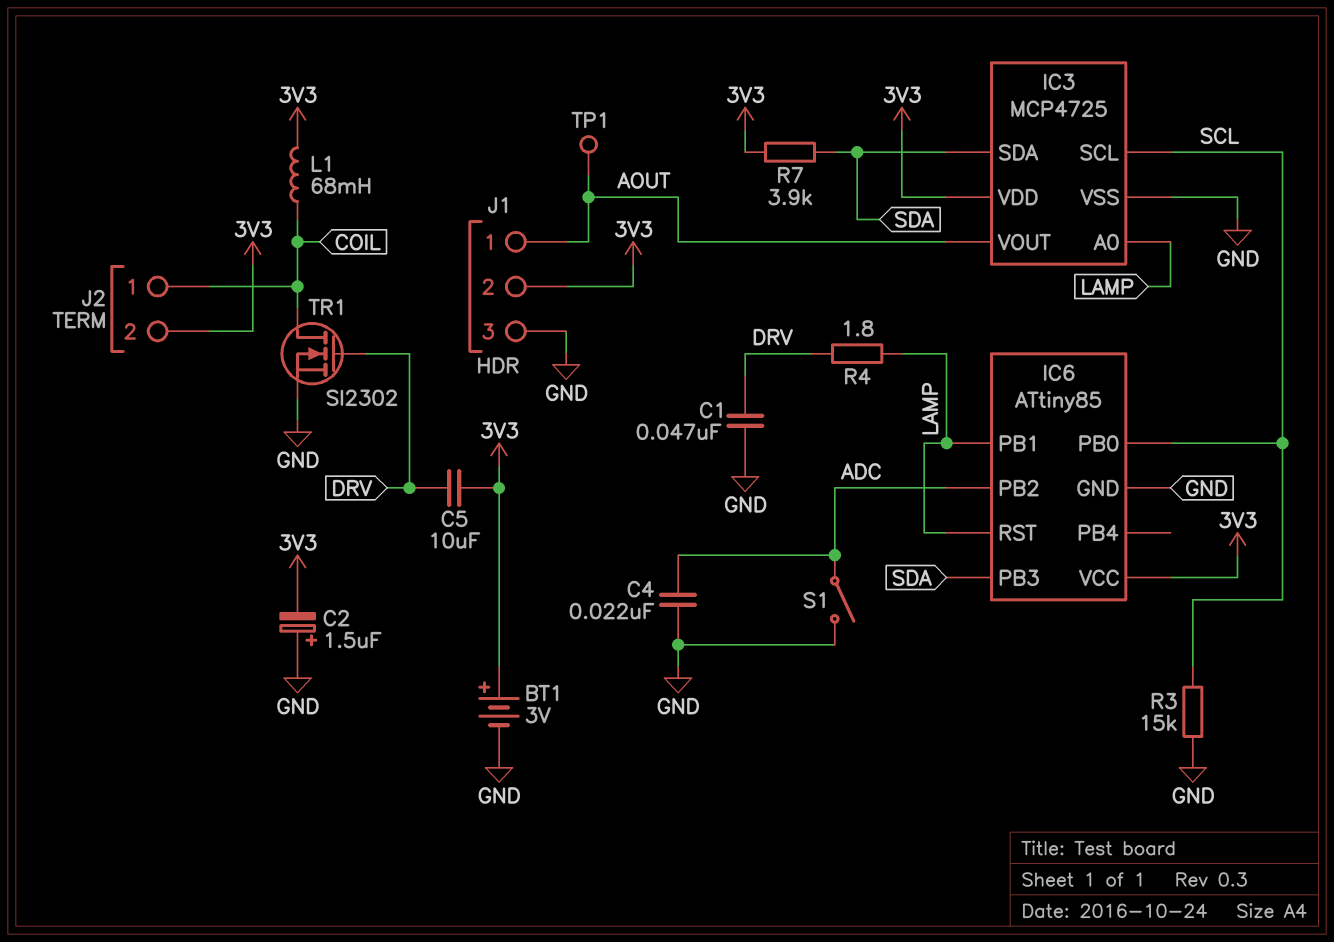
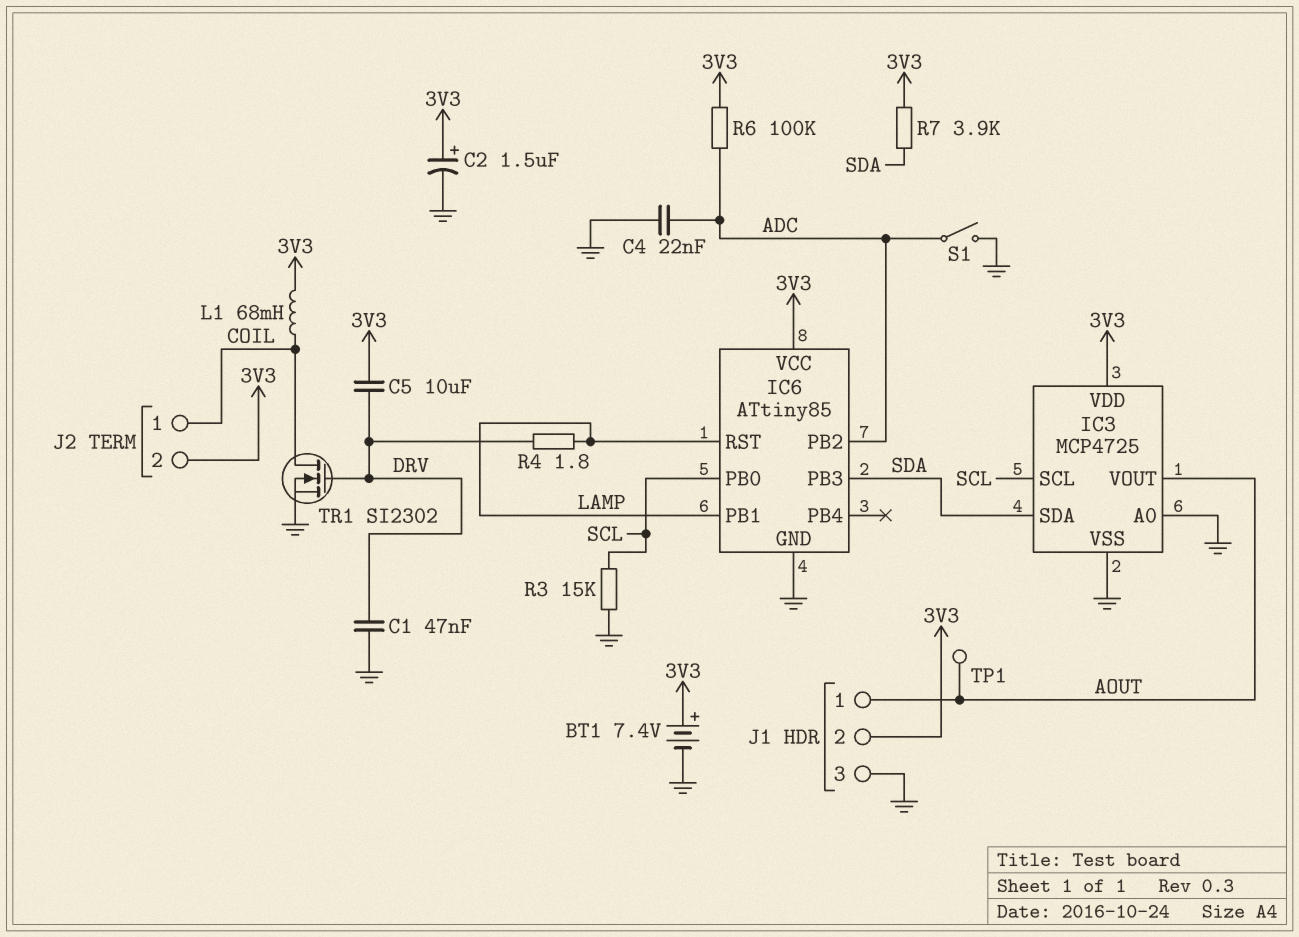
BT1: 3V (plus 3V3, minus GND) -> 7.4V (plus 3V3, minus GND)
C2: 1.5uF (plus GND, minus 3V3) -> 1.5uF (plus 3V3, minus GND)
IC3 pin A0: LAMP -> GND
R6: none -> 100k (3V3, ADC)

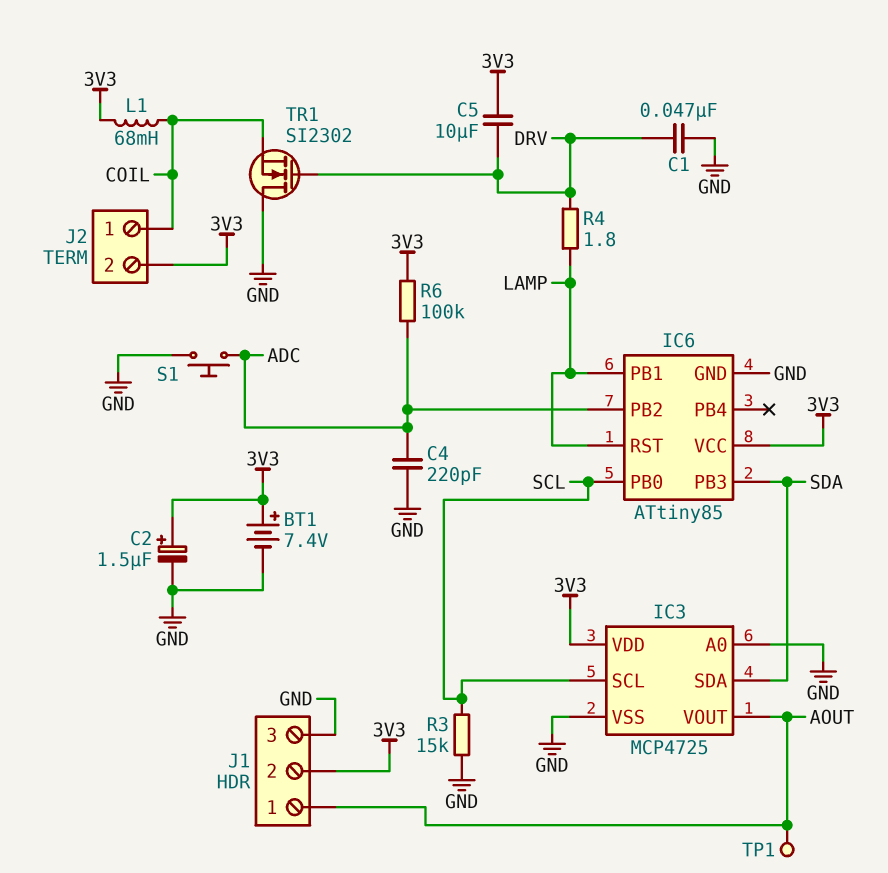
C4: 22nF (ADC, GND) -> 220pF (ADC, GND)
R7: 3.9k (3V3, SDA) -> none
S1: switch (ADC, GND) -> button (ADC, GND)
TR1: NMOS SI2302 (G DRV, D COIL, S GND) -> NMOS SI2302 (G DRV, D GND, S COIL)

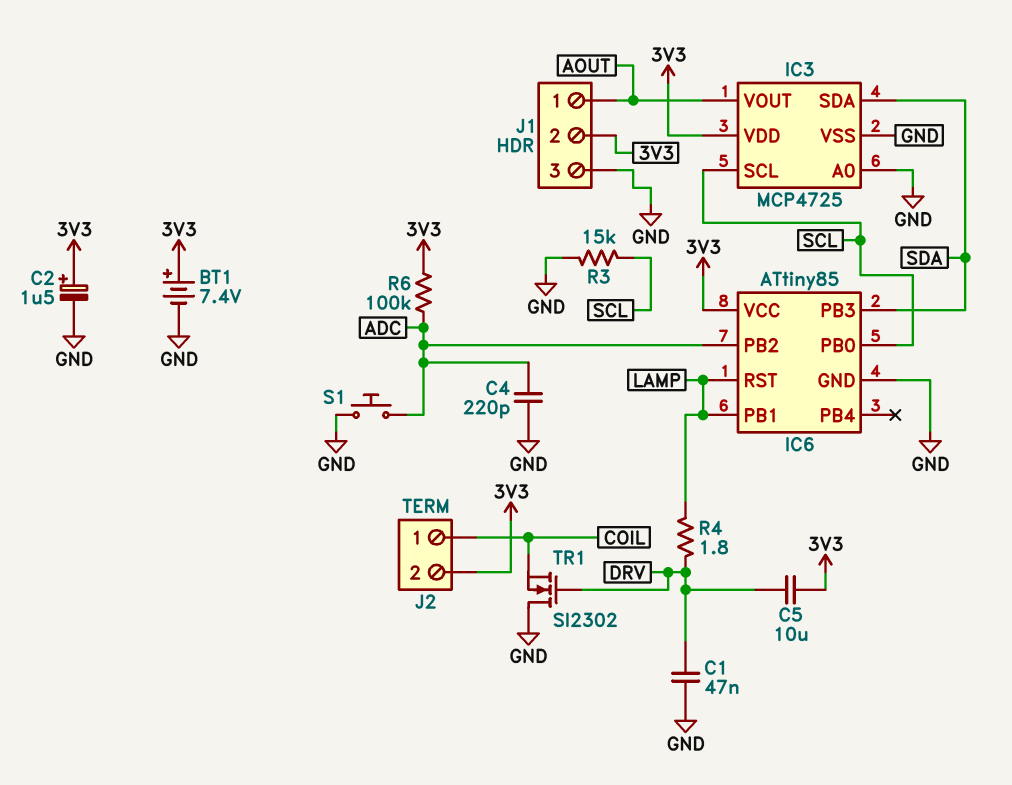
L1: 68mH (3V3, COIL) -> none
TP1: test point (AOUT) -> none

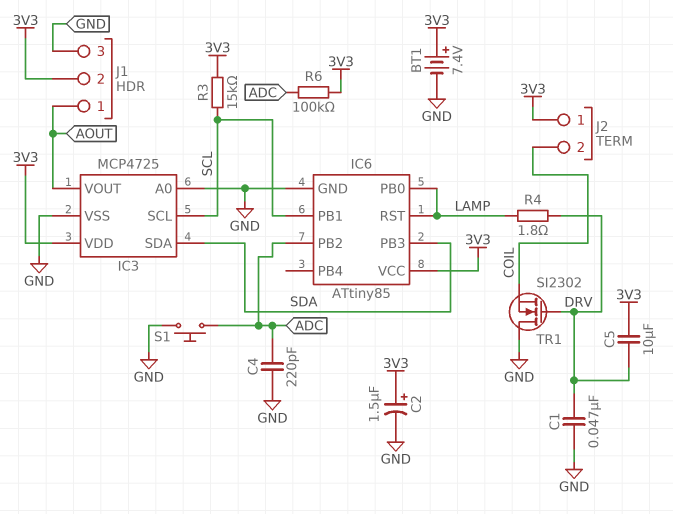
IC6 pin PB0: SCL -> LAMP
IC6 pin PB1: LAMP -> SCL
J2 pin 1: COIL -> 3V3
J2 pin 2: 3V3 -> COIL
R3: 15k (GND, SCL) -> 15k (3V3, SCL)

